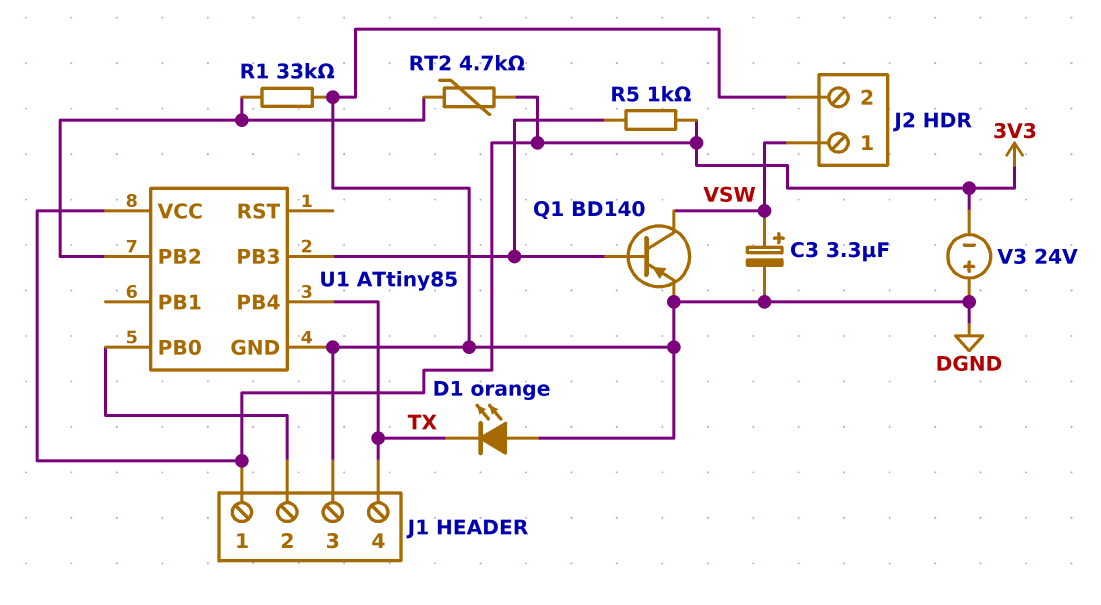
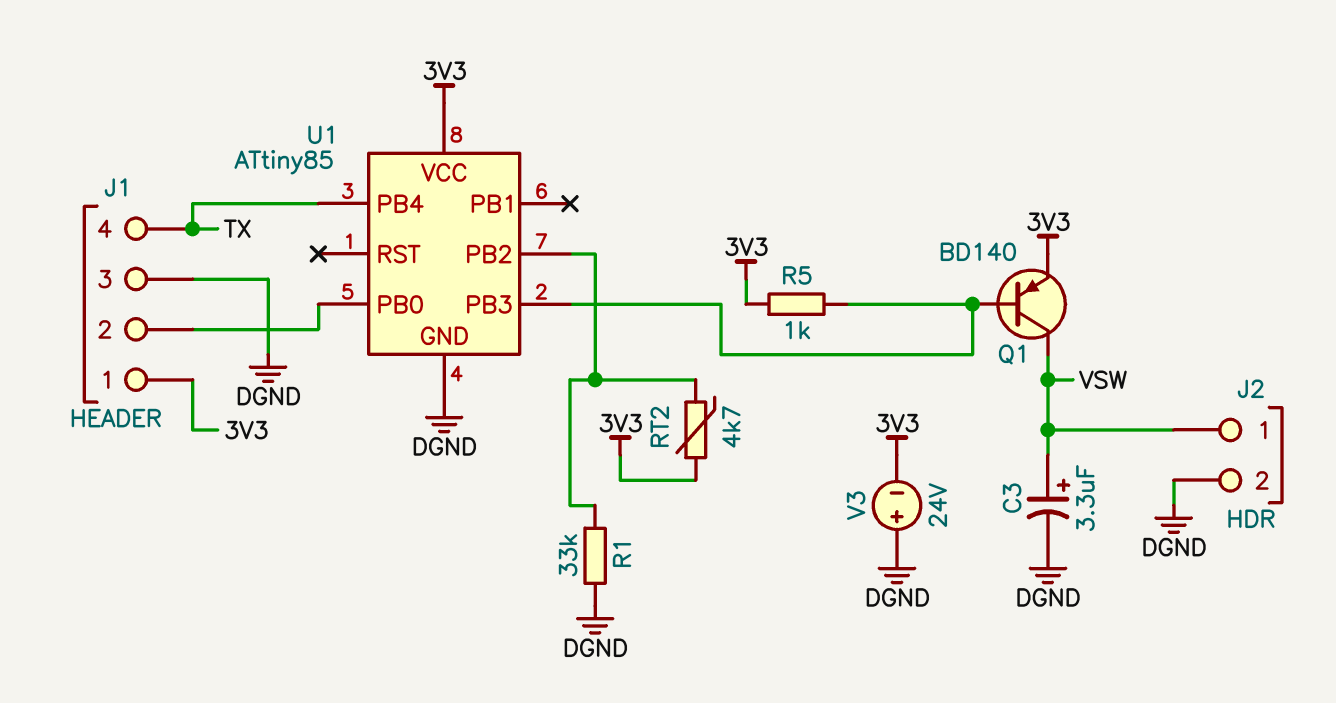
D1: LED orange (A DGND, K TX) -> none
Q1: PNP BD140 (B U1/PB3, C VSW, E DGND) -> PNP BD140 (B U1/PB3, C VSW, E 3V3)

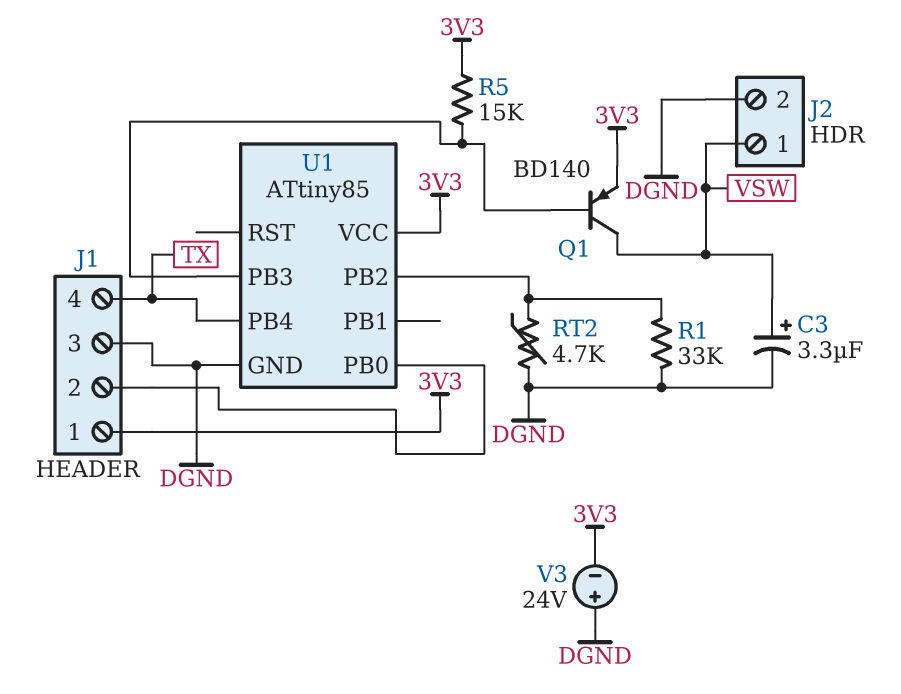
R5: 1k (3V3, U1/PB3) -> 15k (3V3, U1/PB3)
RT2: 4.7k (3V3, U1/PB2) -> 4.7k (DGND, U1/PB2)

